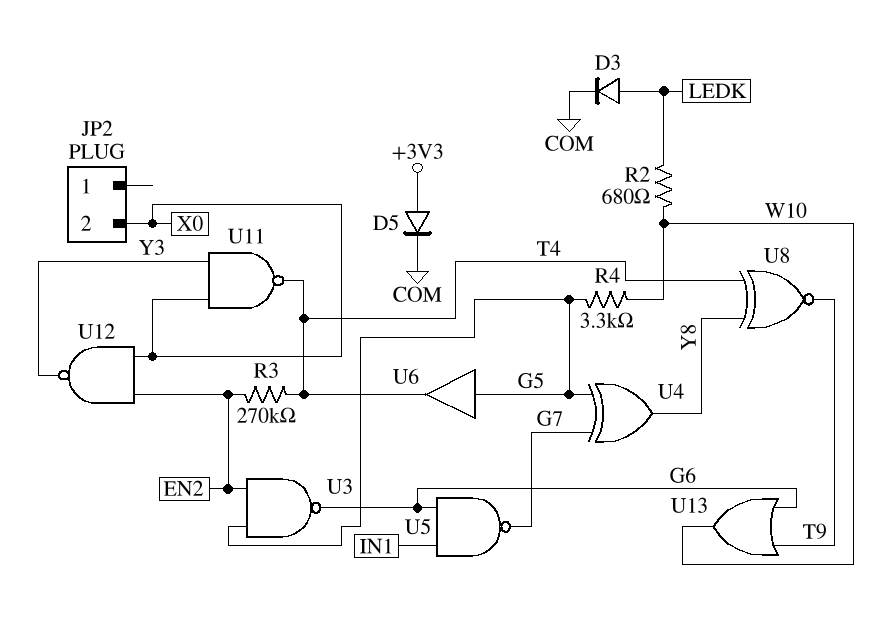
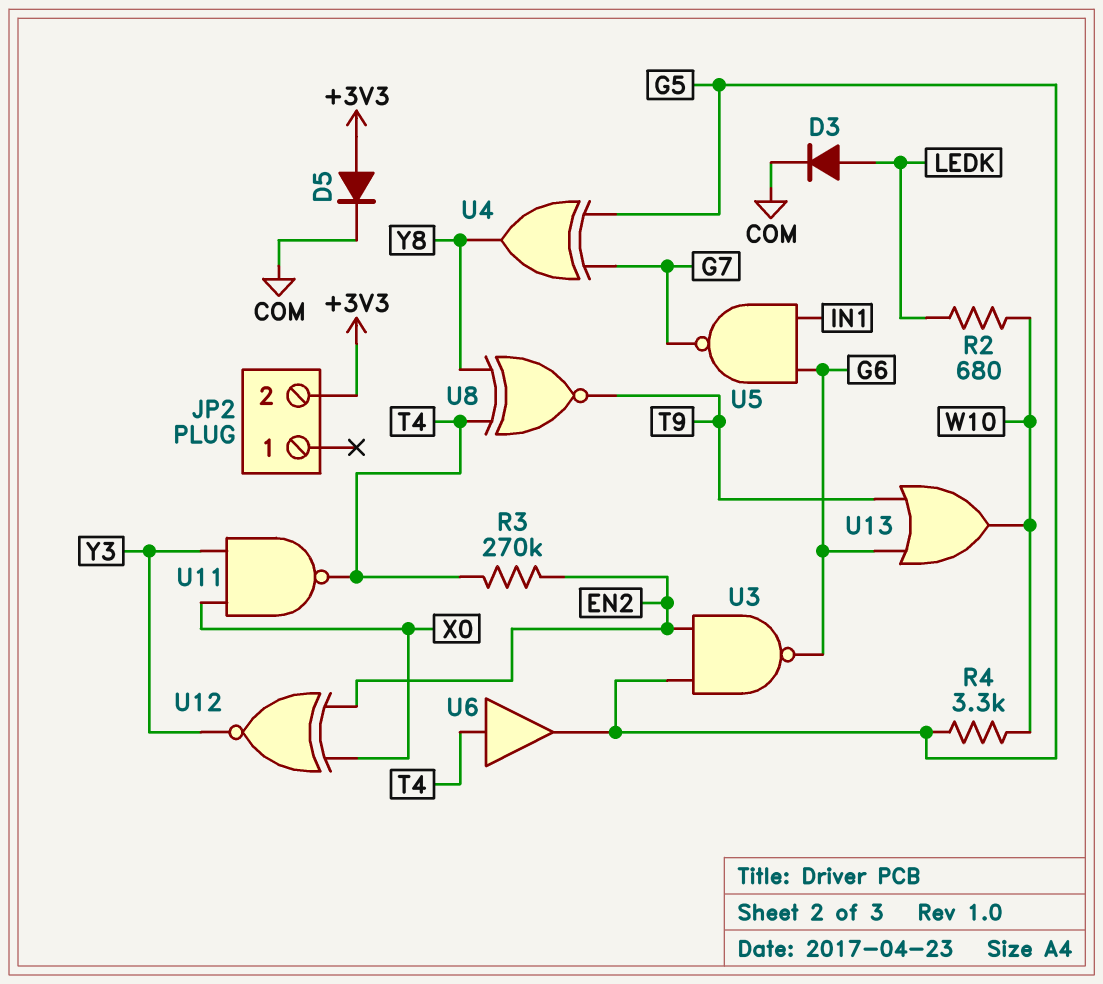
JP2 pin 2: X0 -> +3V3
U6: buffer (in G5, out T4) -> buffer (in T4, out G5)
U12: NAND (in EN2, in X0, out Y3) -> XNOR (in EN2, in X0, out Y3)

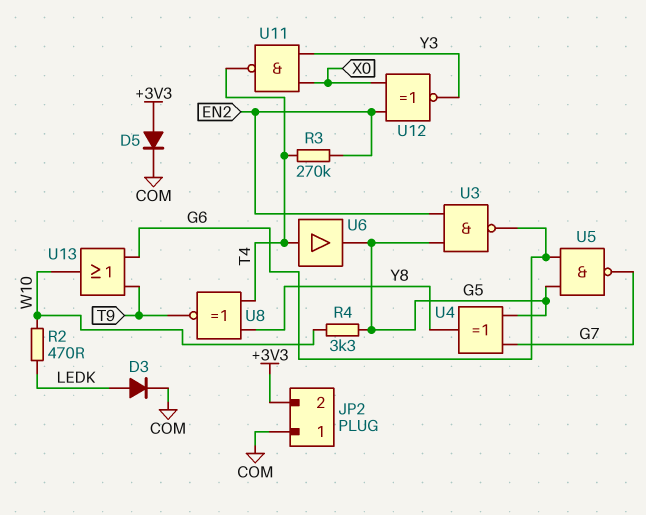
JP2 pin 1: none -> COM
R2: 680 (LEDK, W10) -> 470 (LEDK, W10)
U5: NAND (in G6, in IN1, out G7) -> NAND (in G5, in G6, out G7)

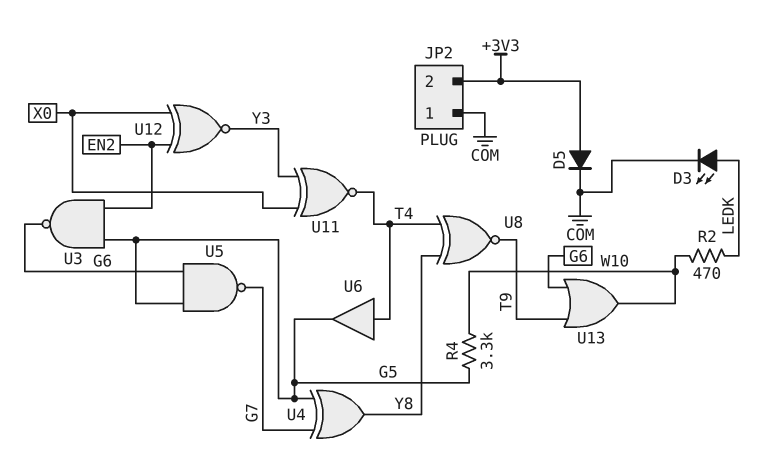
D3: diode (A LEDK, K COM) -> LED (A LEDK, K COM)
R3: 270k (EN2, T4) -> none
U11: NAND (in X0, in Y3, out T4) -> XNOR (in X0, in Y3, out T4)

